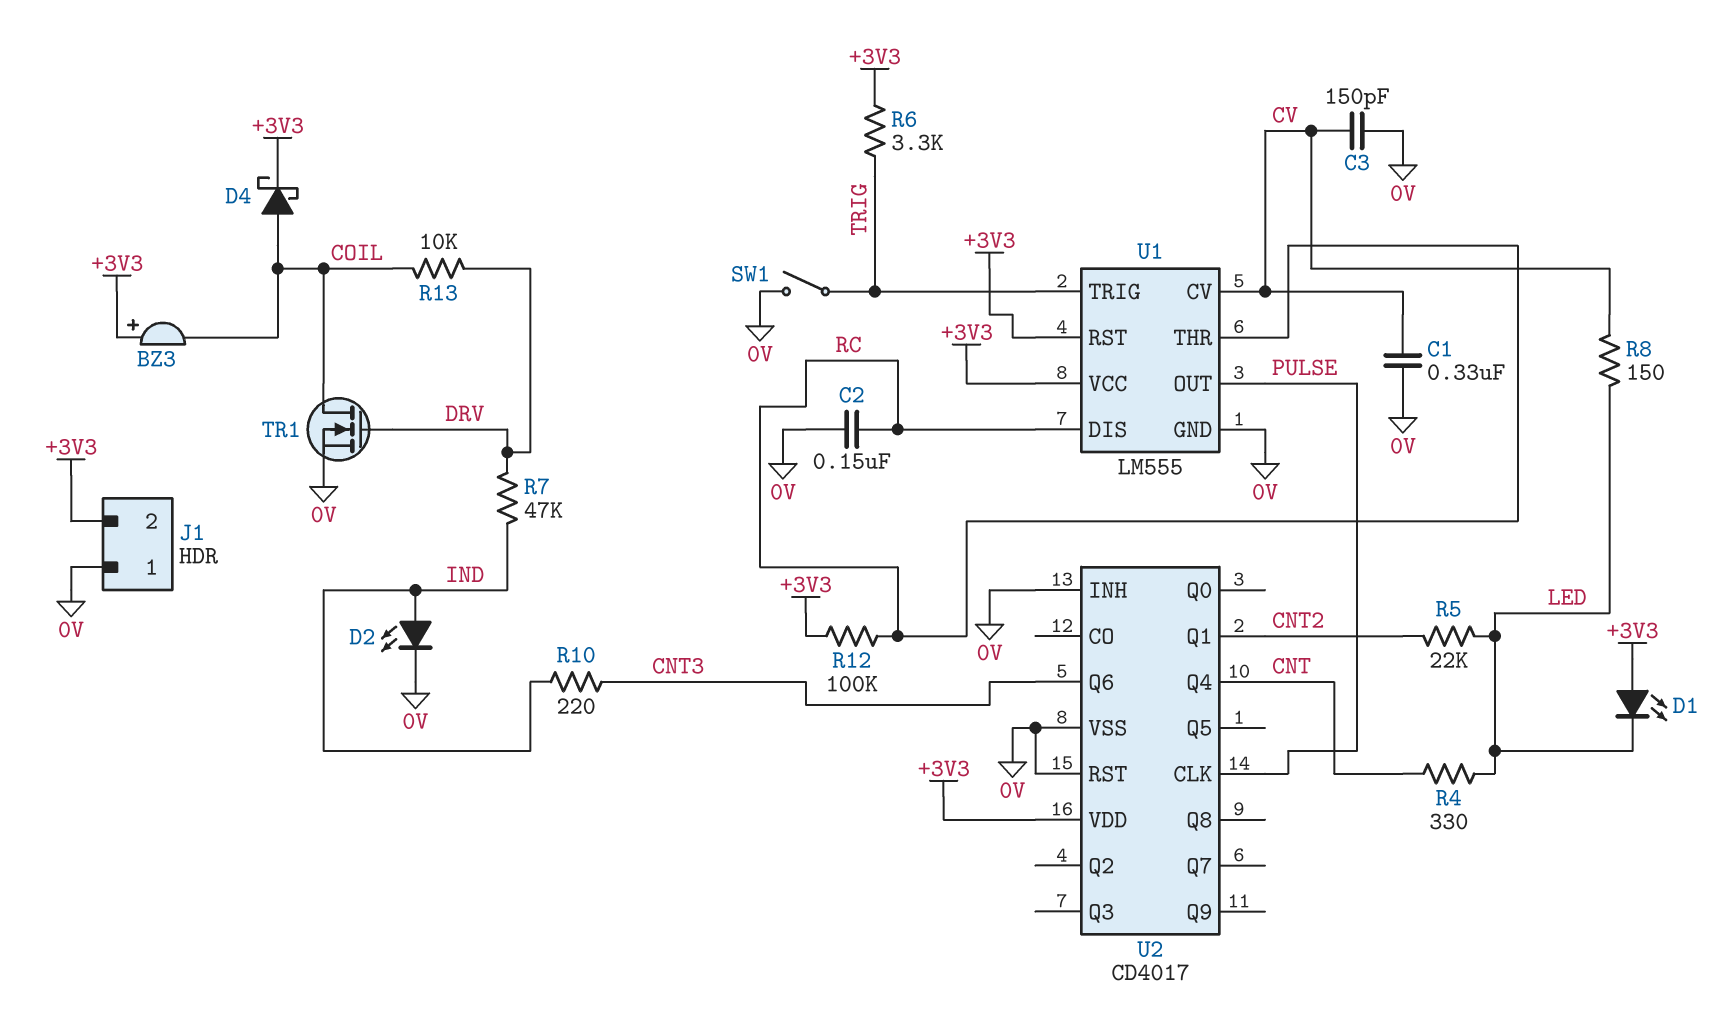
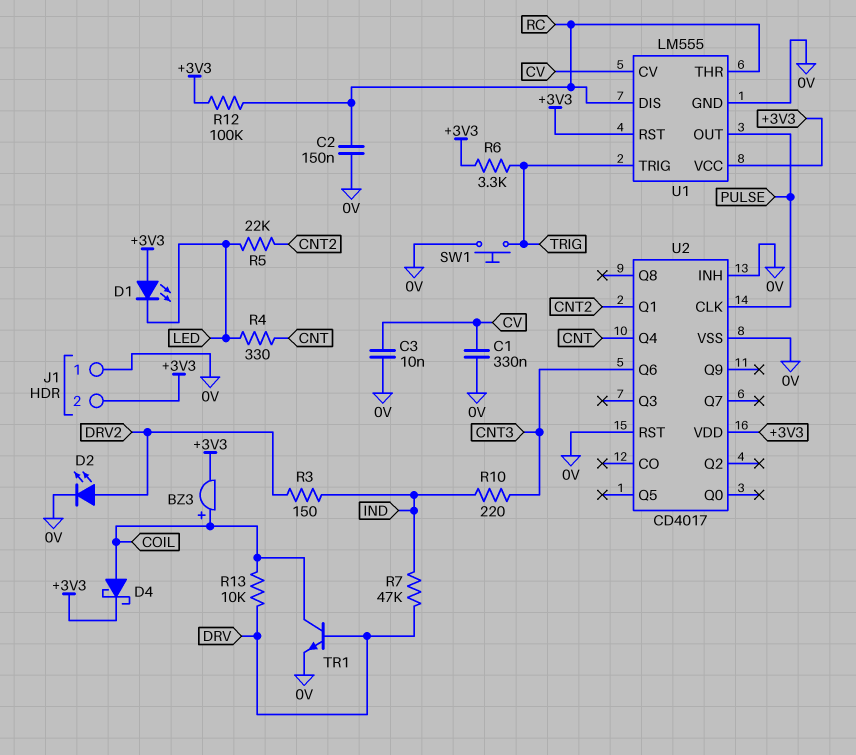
BZ3: buzzer (plus +3V3, minus COIL) -> buzzer (plus COIL, minus +3V3)
C3: 150pF (0V, CV) -> 10nF (0V, CV)
D2: LED (A IND, K 0V) -> LED (A DRV2, K 0V)
R3: none -> 150 (DRV2, IND)
R8: 150 (CV, LED) -> none
SW1: switch (0V, TRIG) -> button (0V, TRIG)
TR1: NMOS (G DRV, D COIL, S 0V) -> NPN (B DRV, C COIL, E 0V)

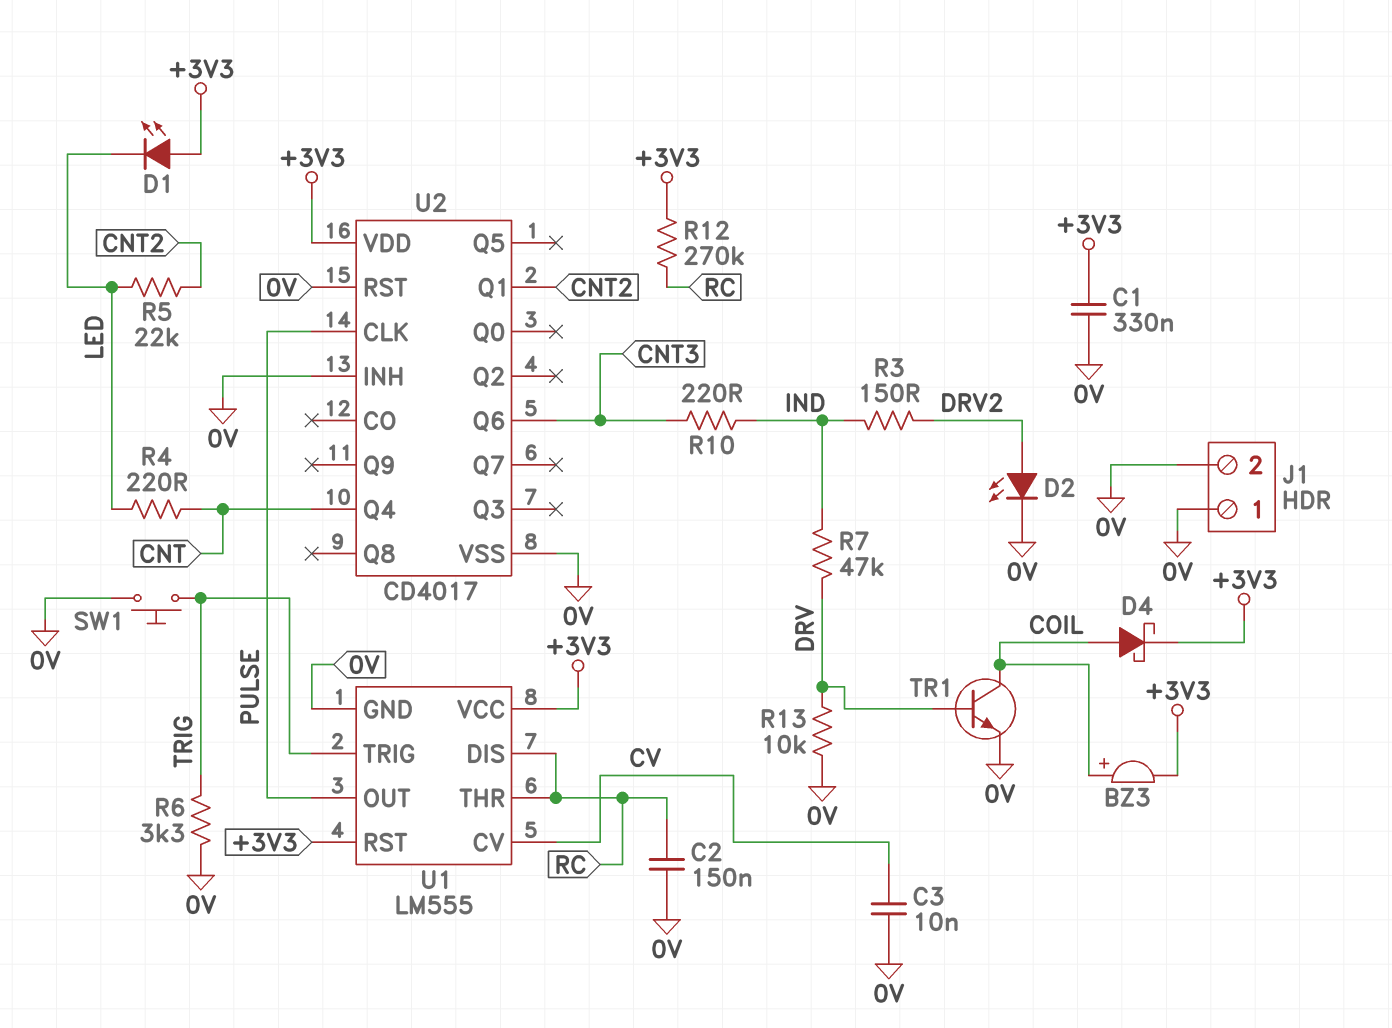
C1: 330nF (0V, CV) -> 330nF (+3V3, 0V)
J1 pin 2: +3V3 -> 0V
R4: 330 (CNT, LED) -> 220 (CNT, LED)
R6: 3.3k (+3V3, TRIG) -> 3.3k (0V, TRIG)
R12: 100k (+3V3, RC) -> 270k (+3V3, RC)
R13: 10k (COIL, DRV) -> 10k (0V, DRV)

